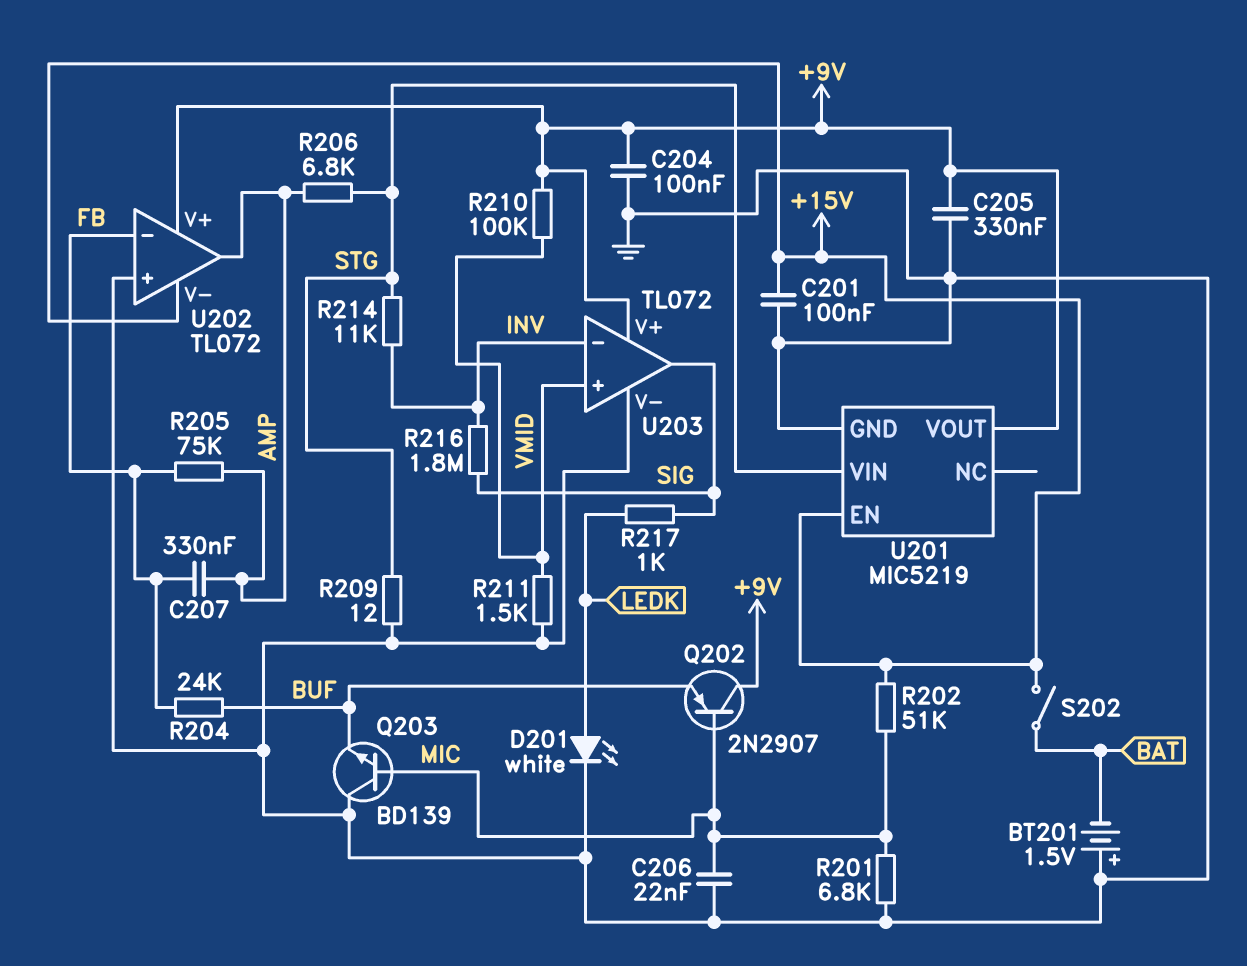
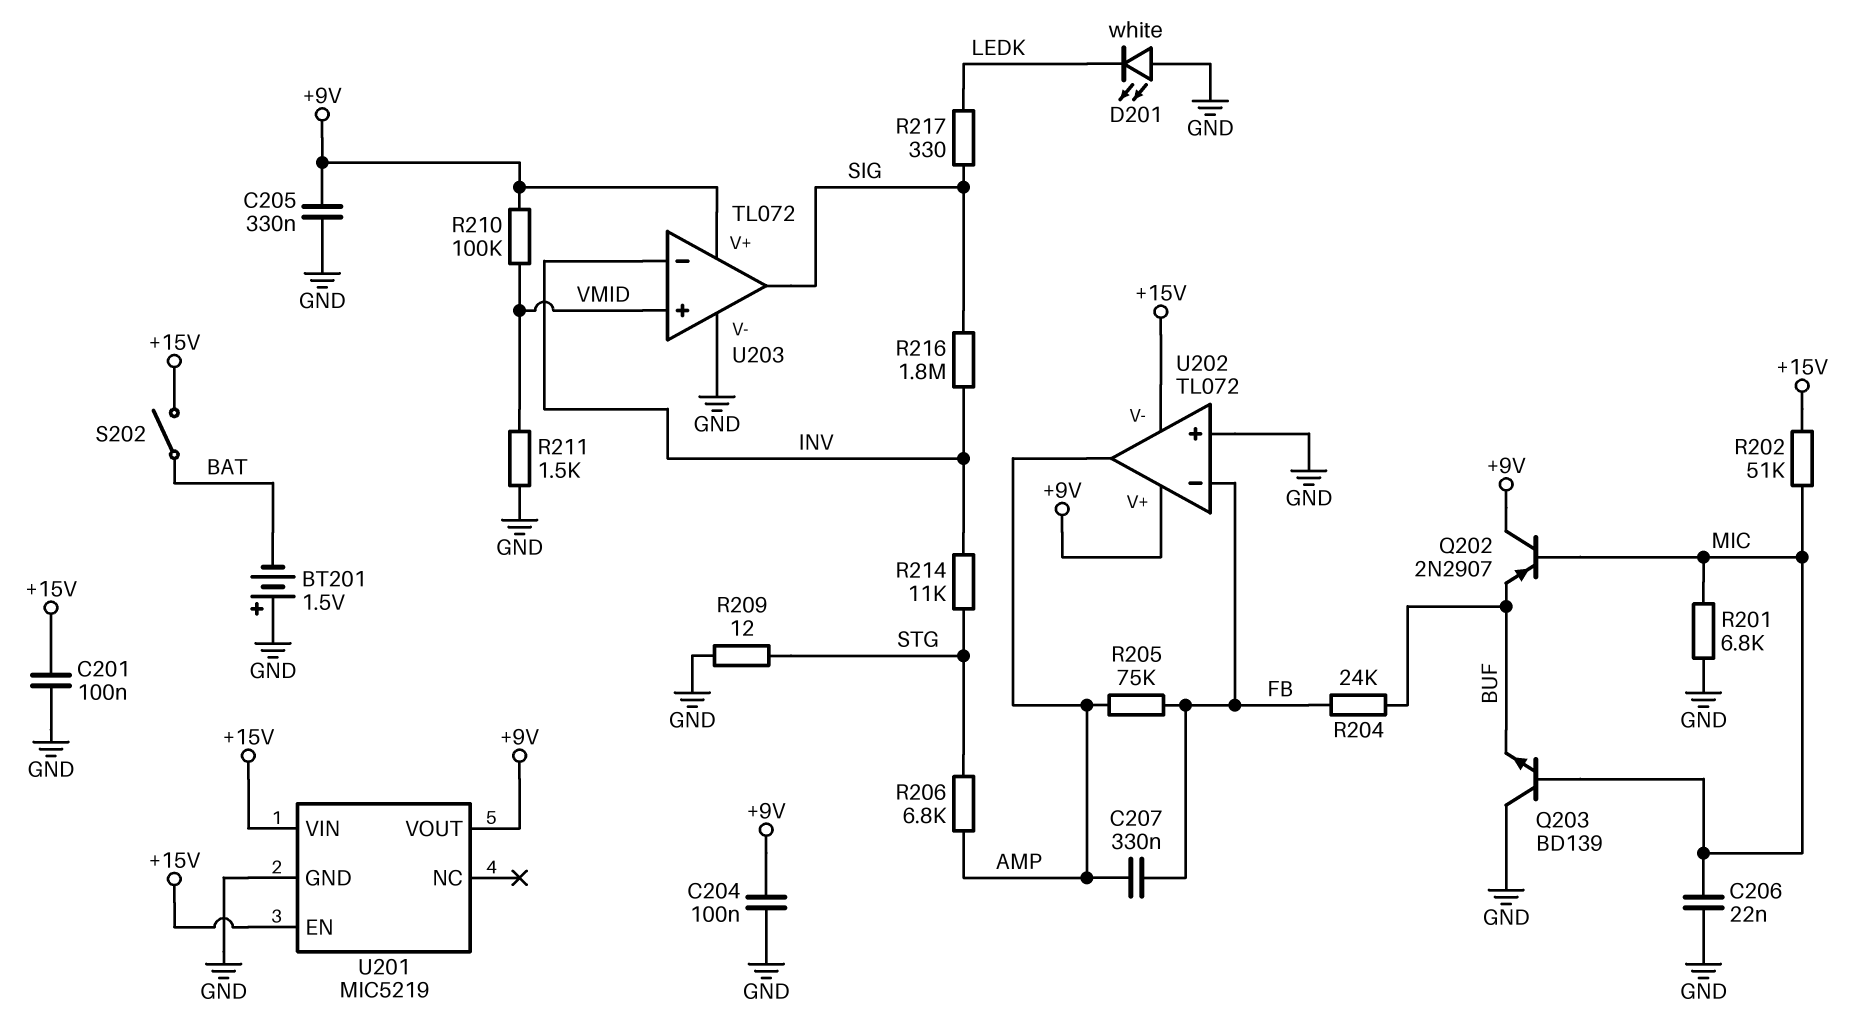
D201: LED white (A LEDK, K GND) -> LED white (A GND, K LEDK)
R217: 1k (LEDK, SIG) -> 330 (LEDK, SIG)
U201 pin VIN: STG -> +15V

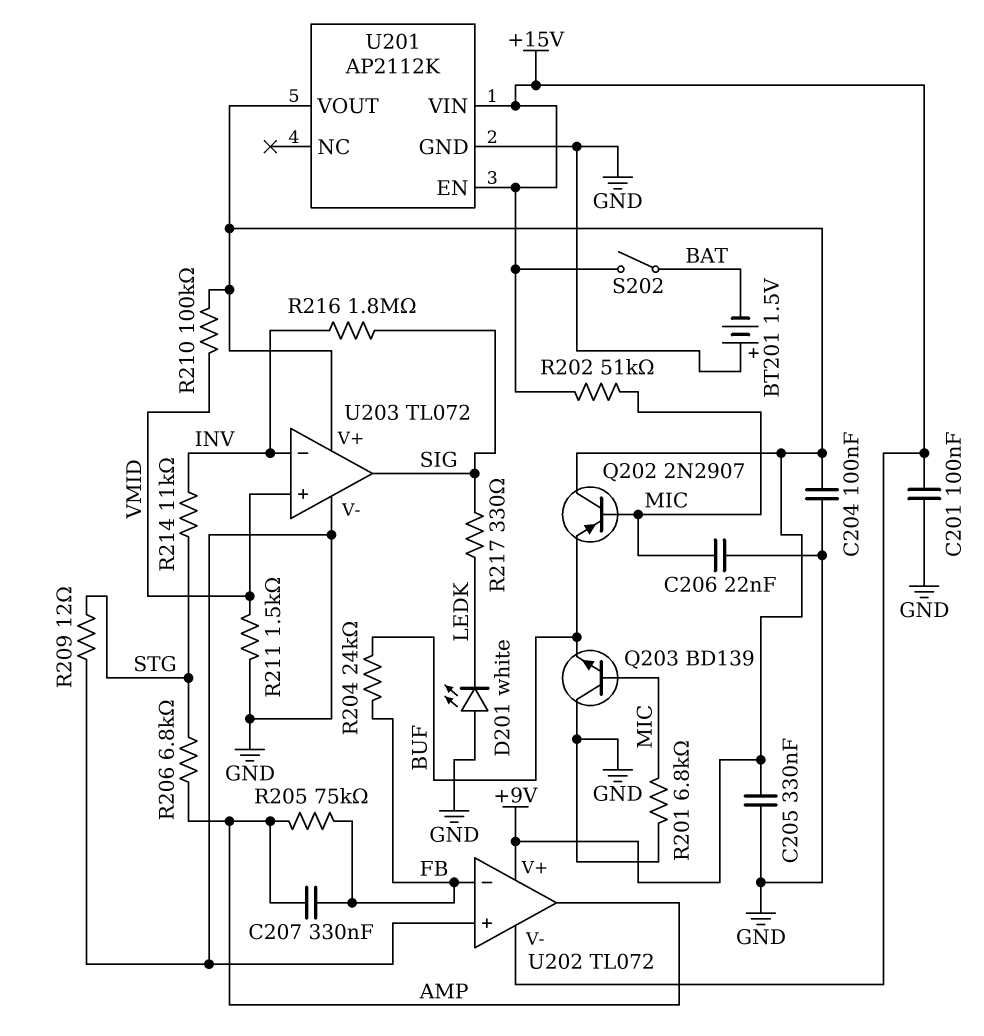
U201: MIC5219 -> AP2112K

